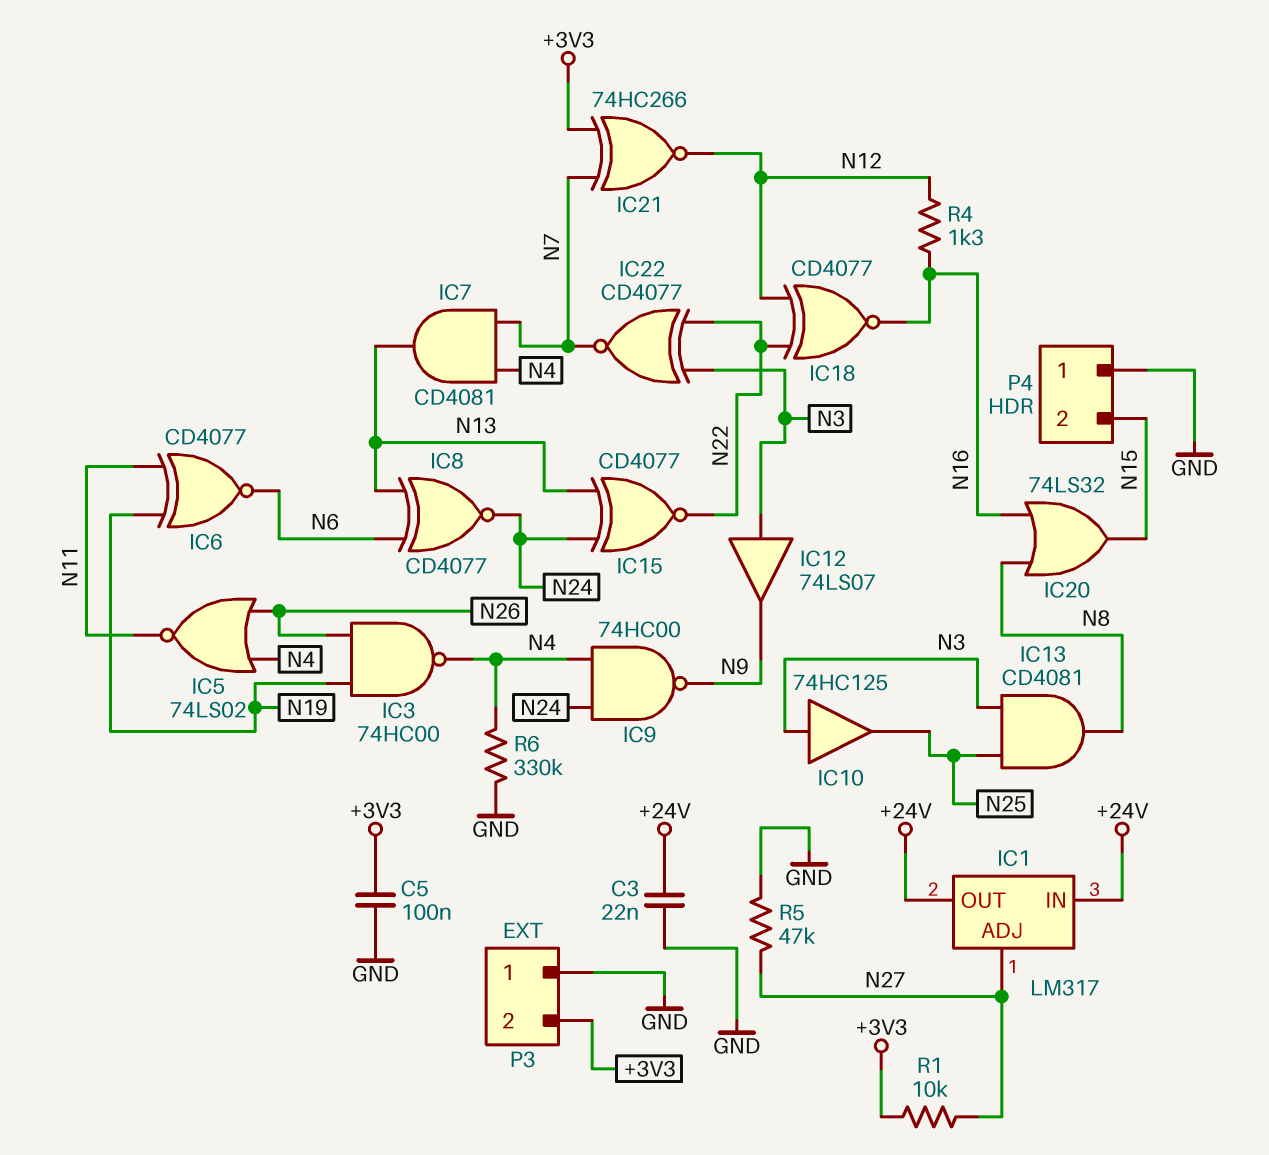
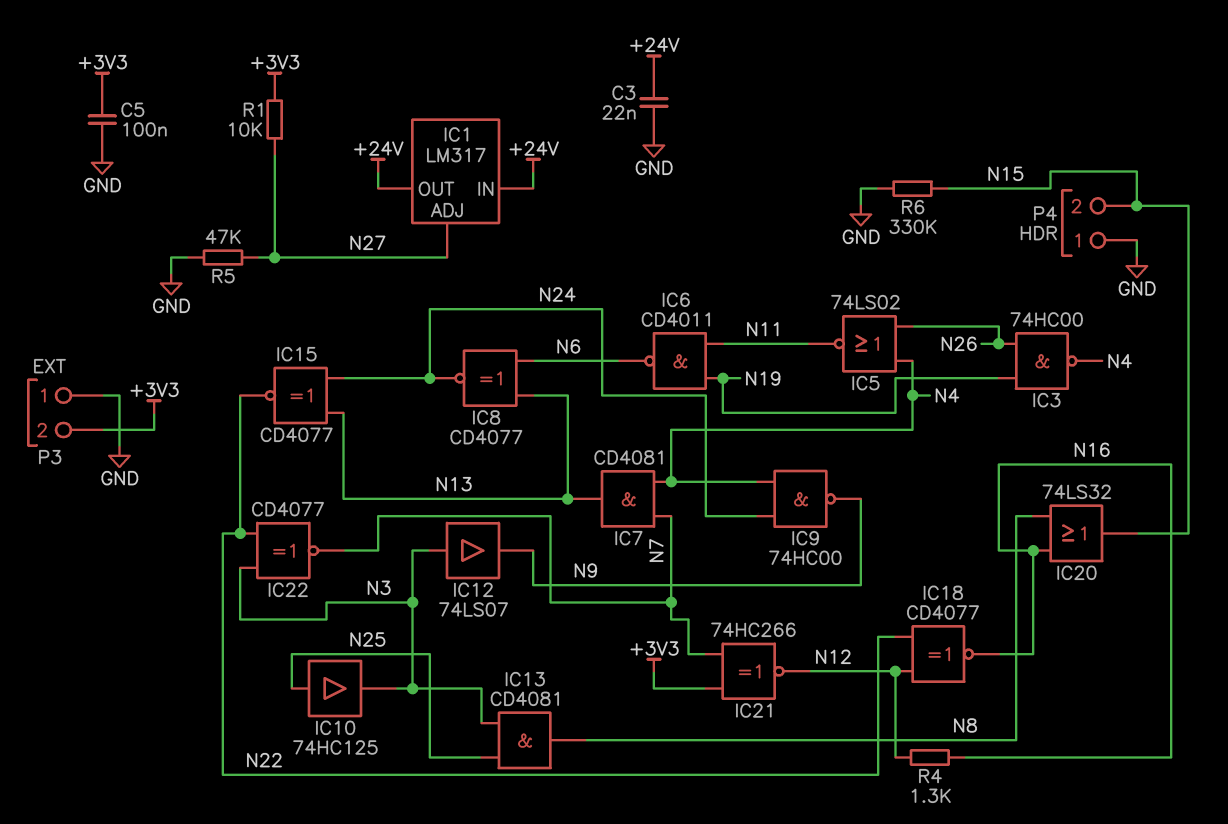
IC6: XNOR CD4077 (in N11, in N19, out N6) -> NAND CD4011 (in N11, in N19, out N6)
IC10: buffer 74HC125 (in N3, out N25) -> buffer 74HC125 (in N25, out N3)
R6: 330k (GND, N4) -> 330k (GND, N15)

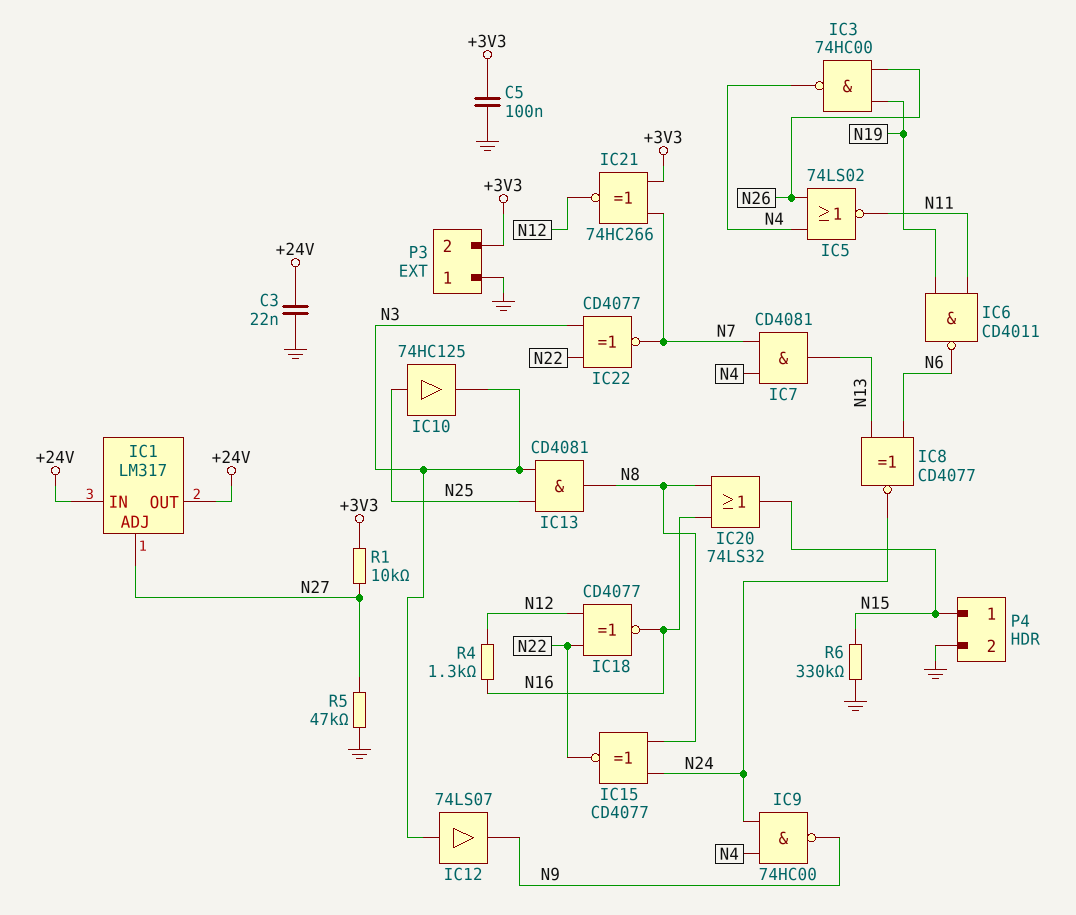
IC15: XNOR CD4077 (in N13, in N24, out N22) -> XNOR CD4077 (in N8, in N24, out N22)
P4 pin 1: GND -> N15
P4 pin 2: N15 -> GND

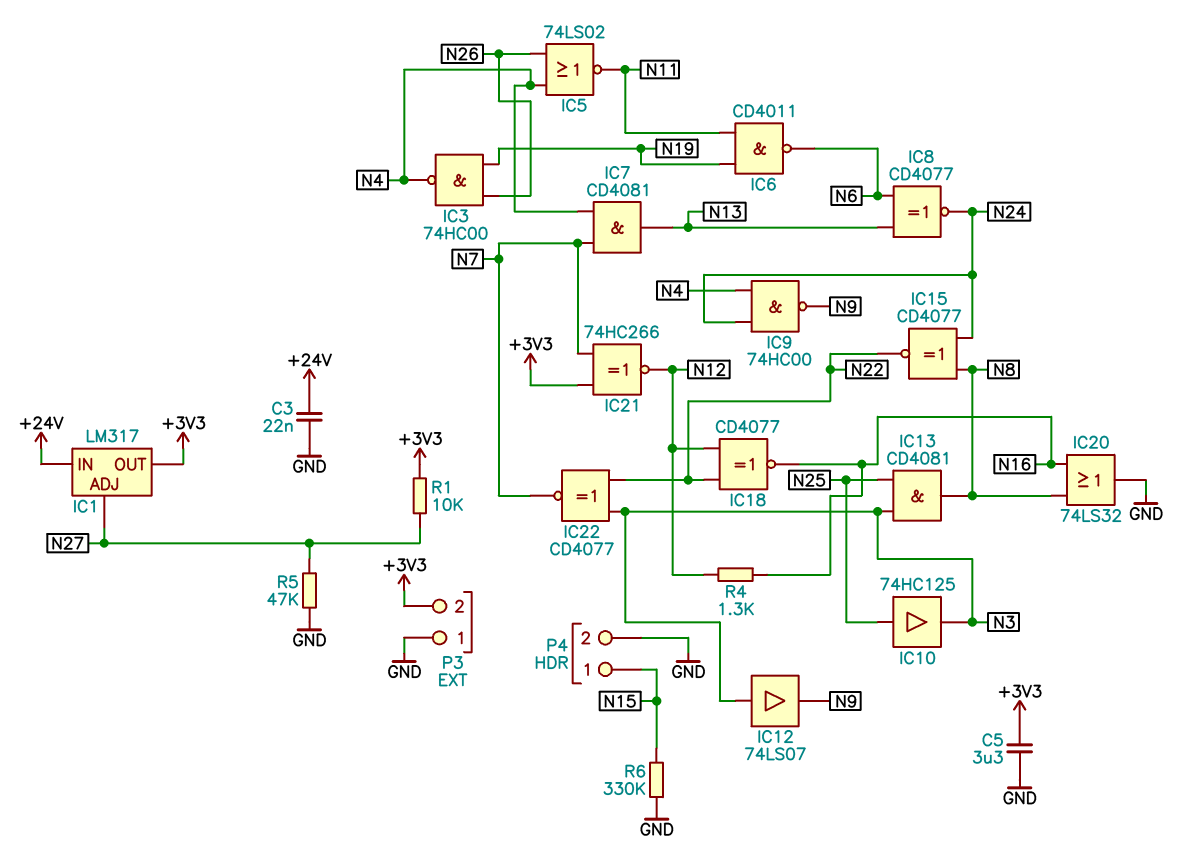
C5: 100nF (+3V3, GND) -> 3.3uF (+3V3, GND)
IC1 pin OUT: +24V -> +3V3
IC20: OR 74LS32 (in N8, in N16, out N15) -> OR 74LS32 (in N8, in N16, out GND)

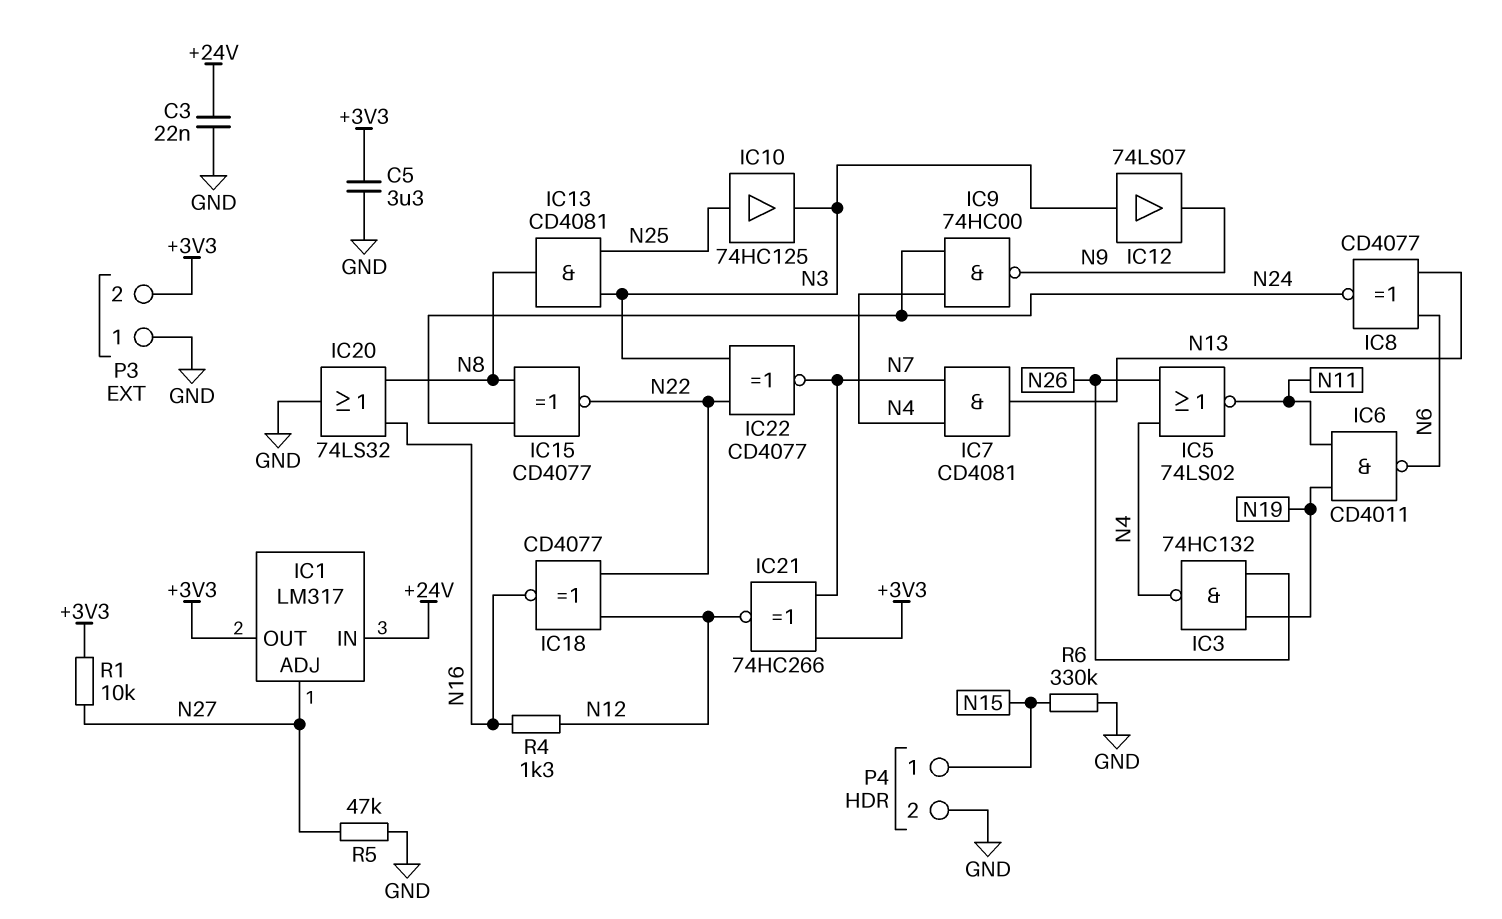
IC3: NAND 74HC00 (in N19, in N26, out N4) -> NAND 74HC132 (in N19, in N26, out N4)

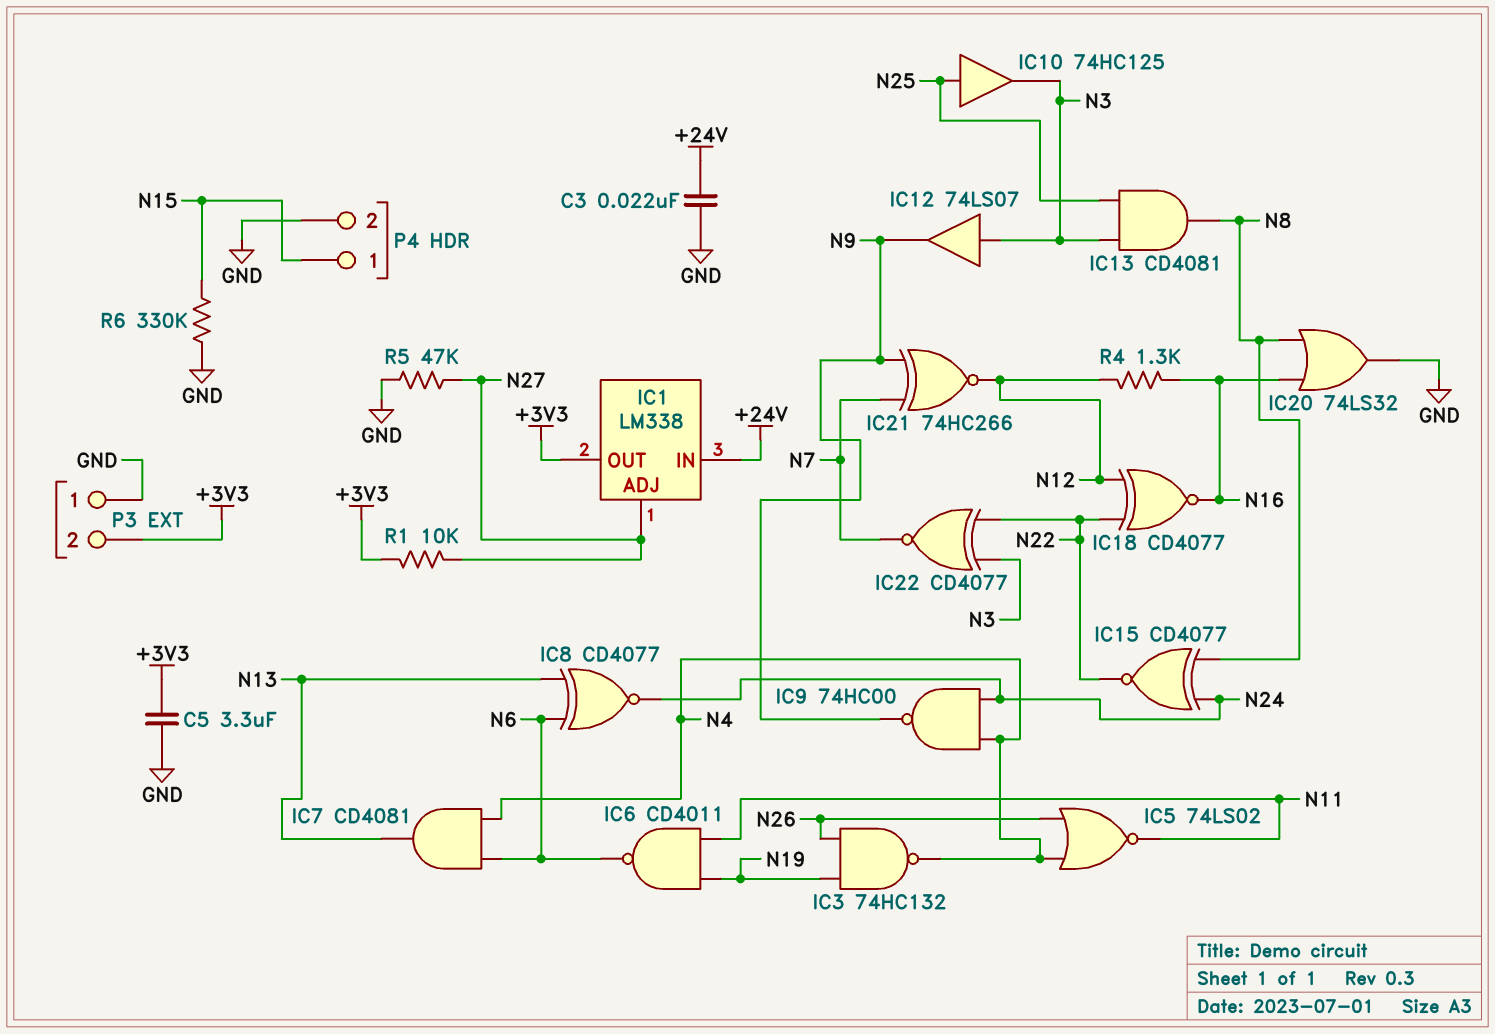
IC1: LM317 -> LM338
IC7: AND CD4081 (in N4, in N7, out N13) -> AND CD4081 (in N4, in N6, out N13)
IC21: XNOR 74HC266 (in +3V3, in N7, out N12) -> XNOR 74HC266 (in N7, in N9, out N12)

